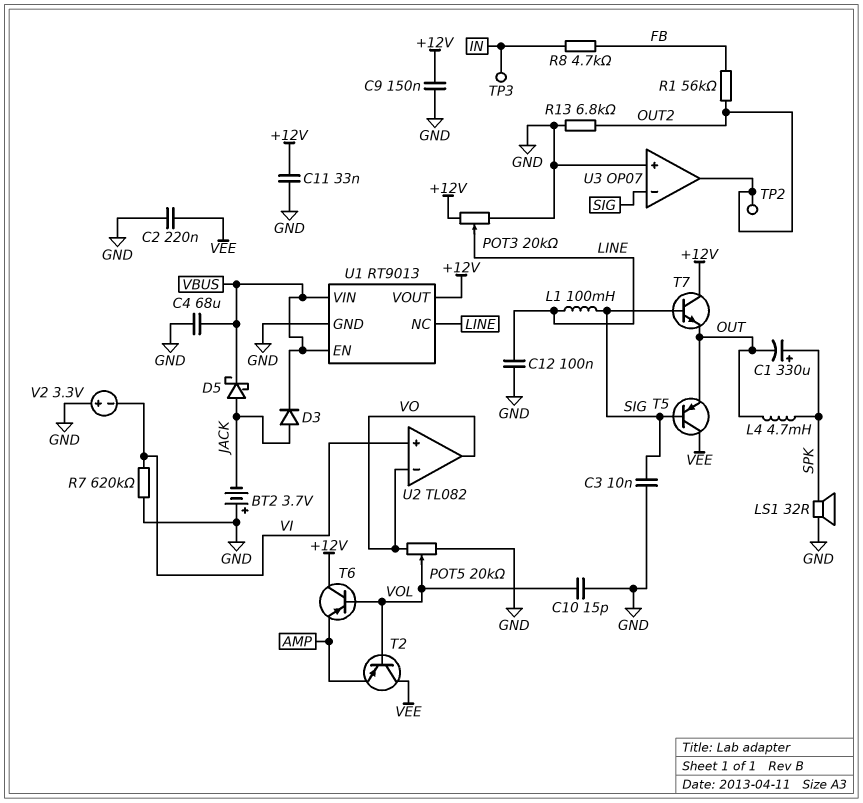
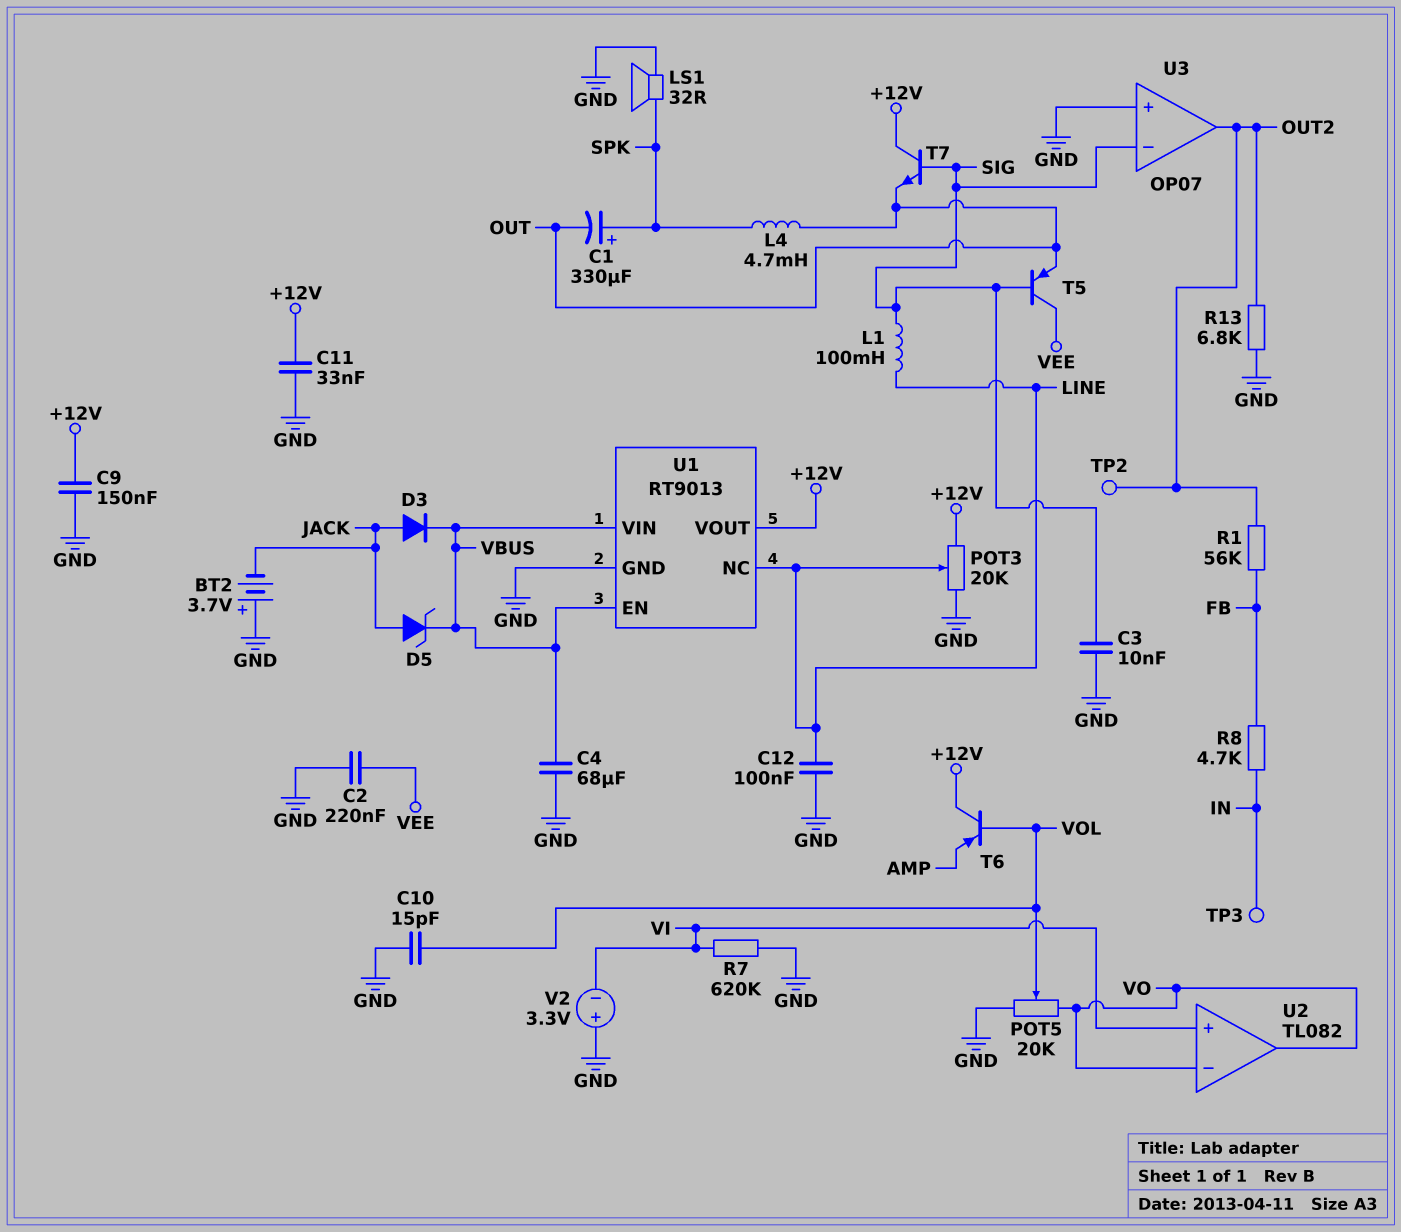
D5: schottky (A JACK, K VBUS) -> zener (A JACK, K VBUS)
T2: PNP (B VOL, C VEE, E AMP) -> none

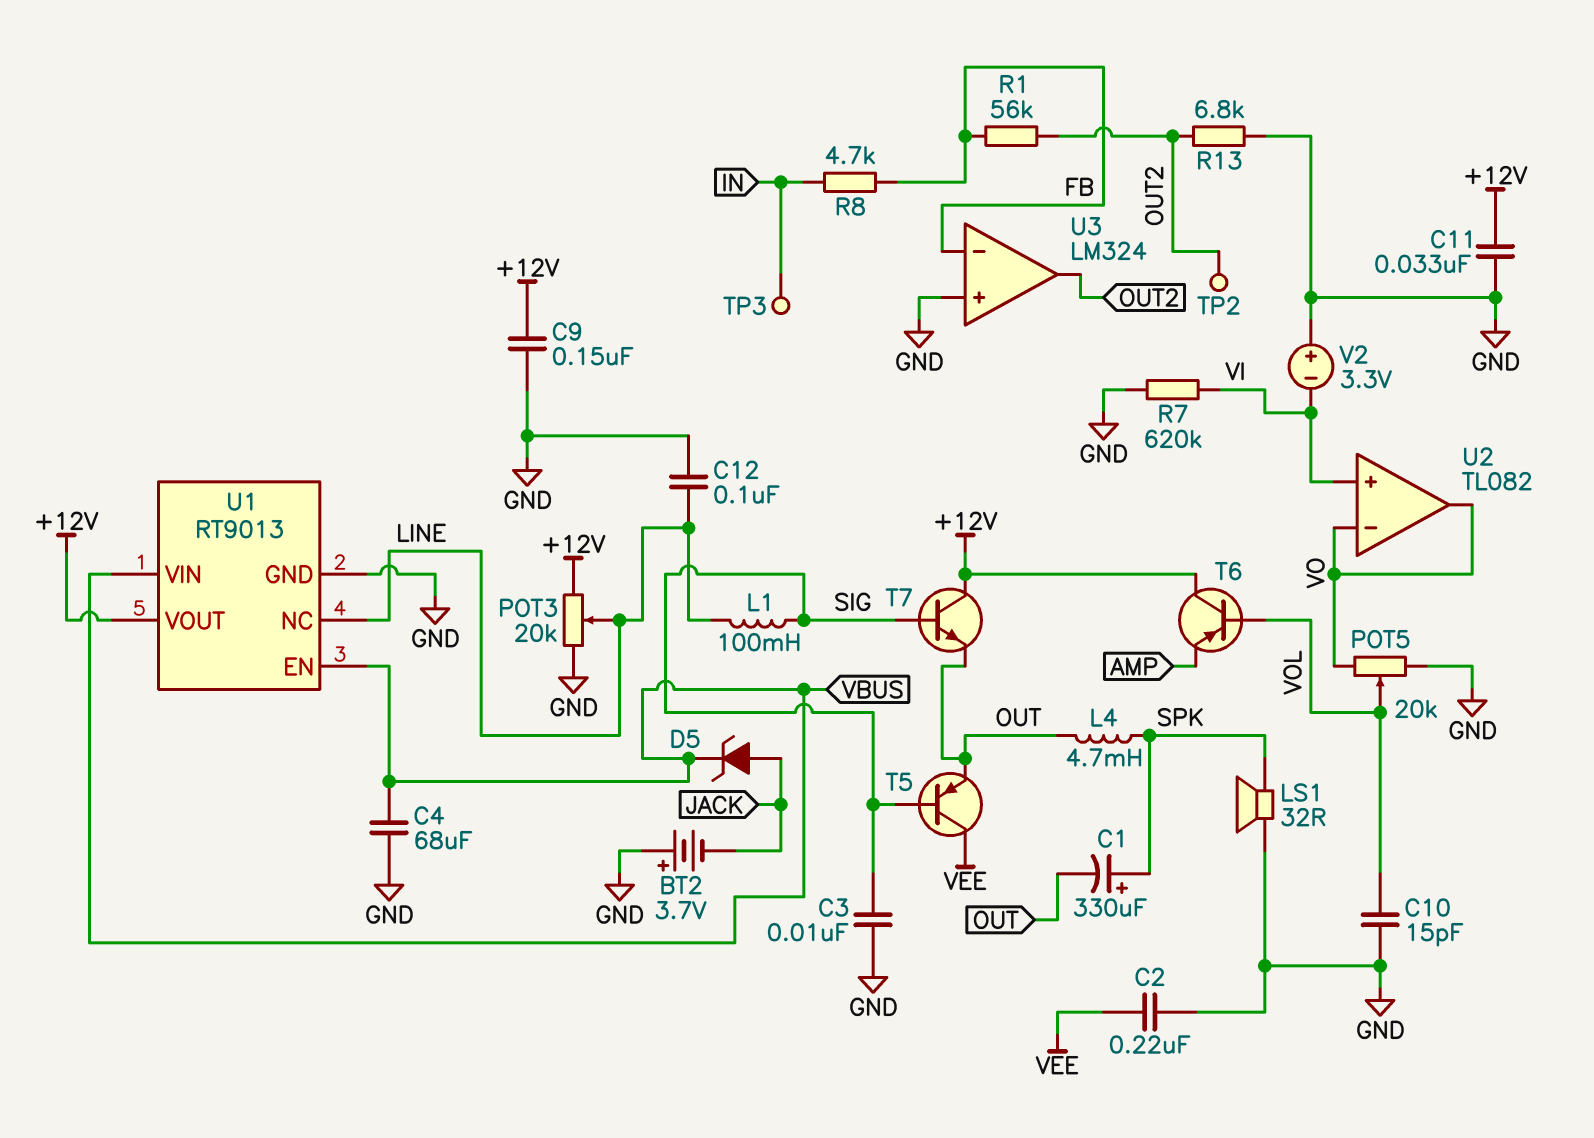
D3: diode (A JACK, K VBUS) -> none
U3: OP07 -> LM324
U3 pin in-: SIG -> FB

